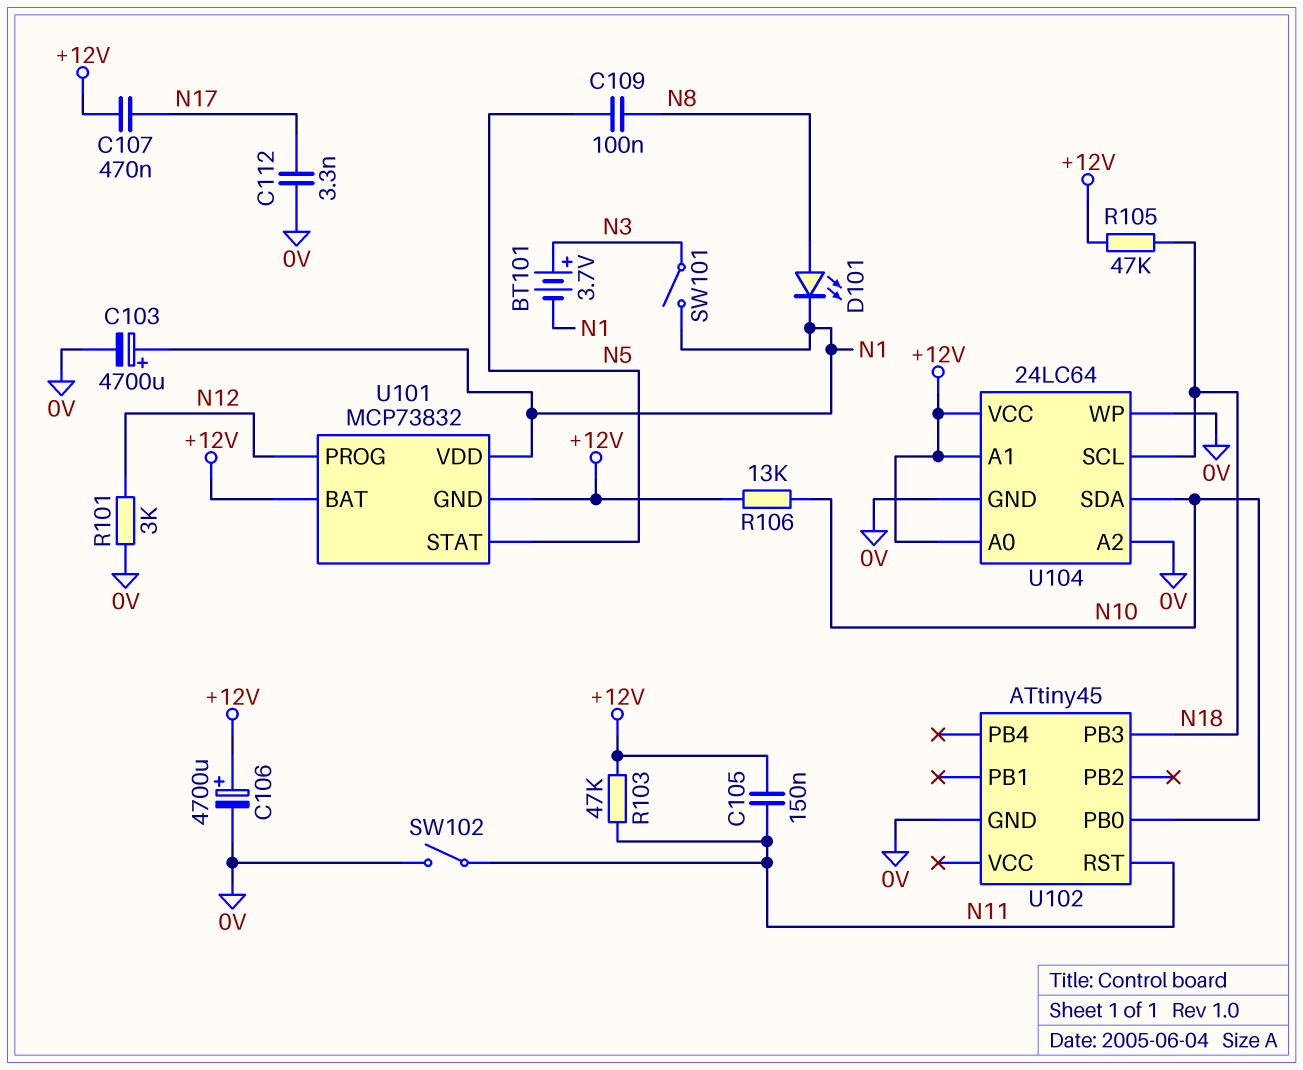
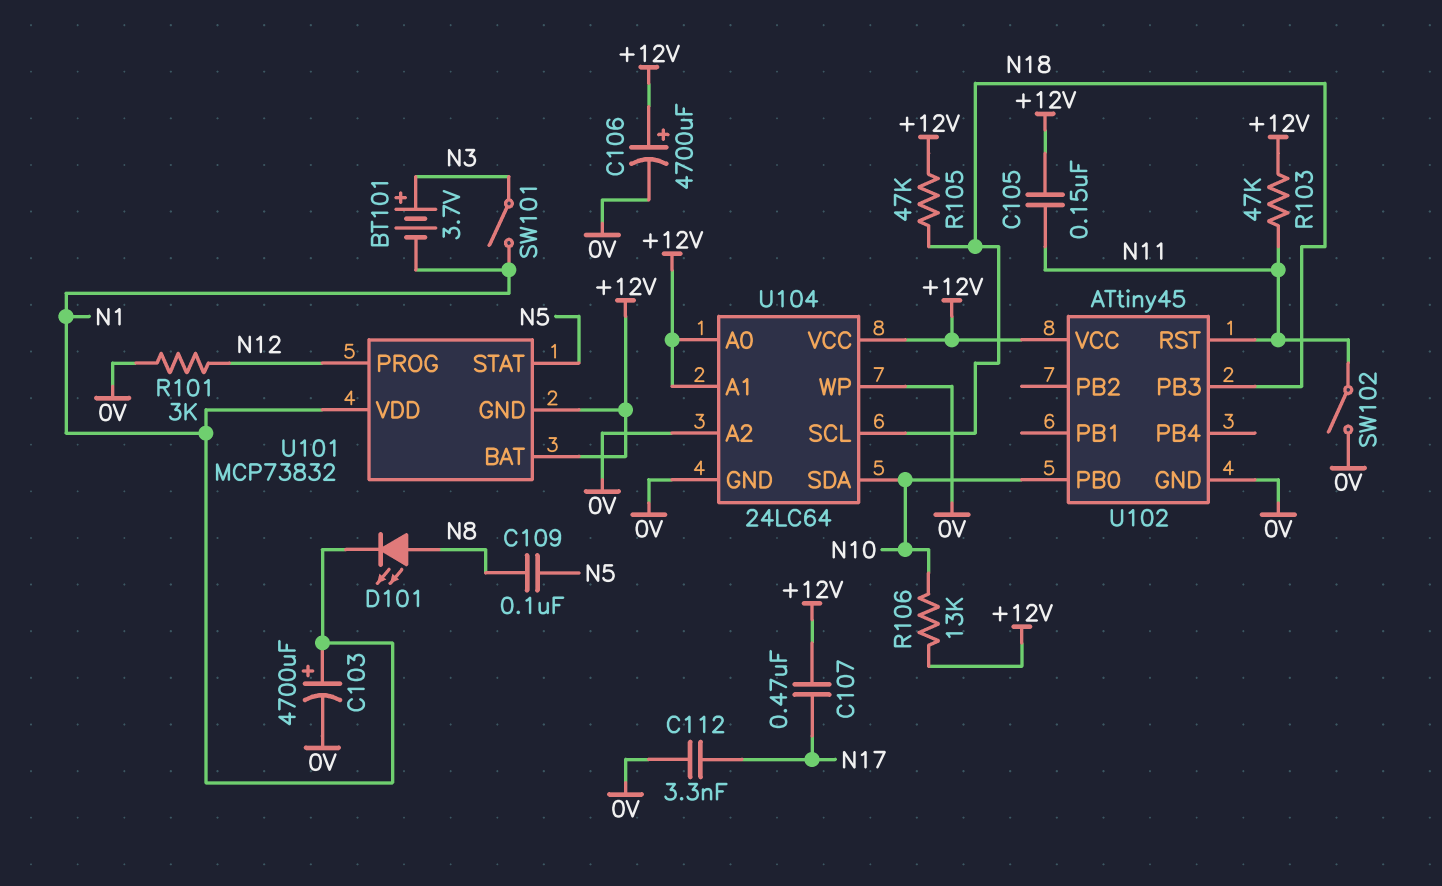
U102 pin VCC: none -> +12V

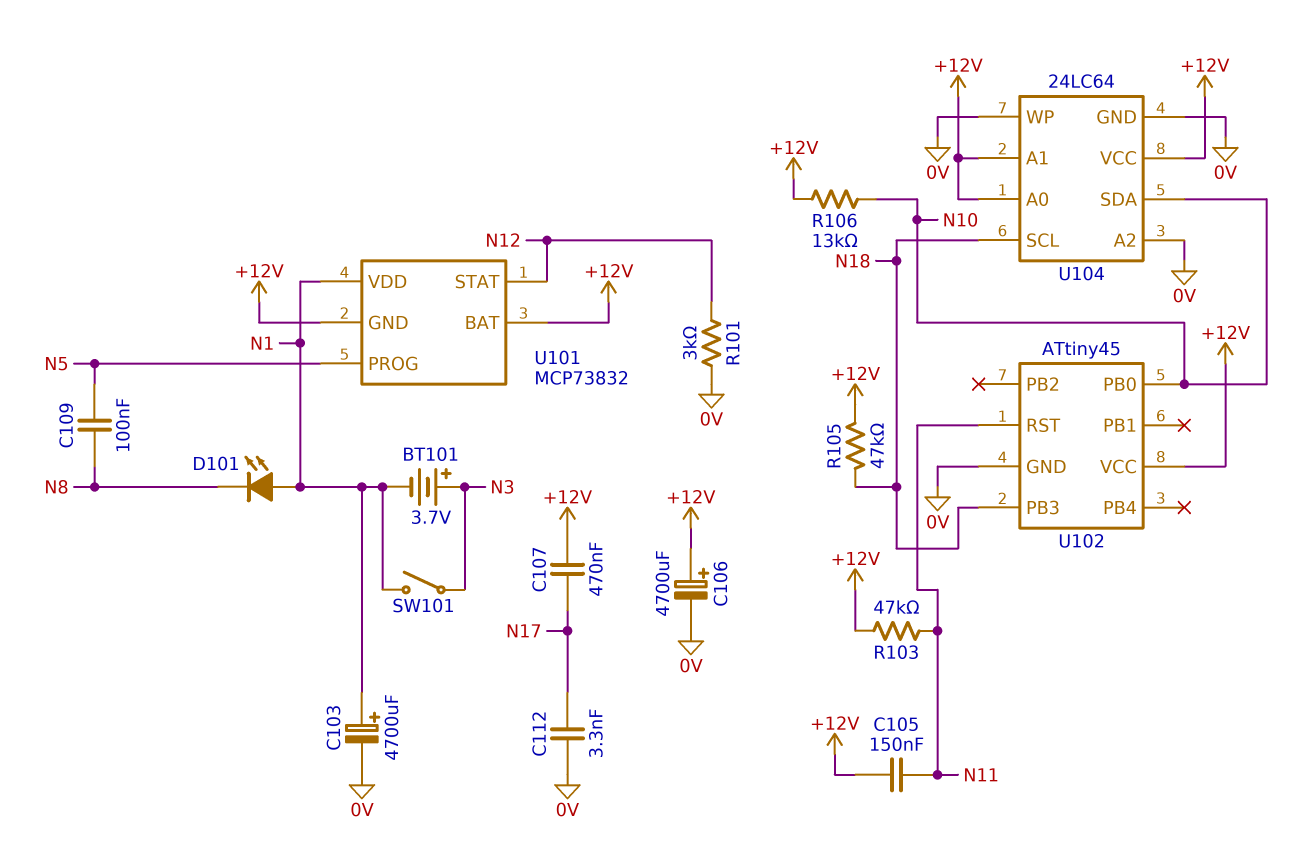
D101: LED (A N8, K N1) -> LED (A N1, K N8)
SW102: switch (0V, N11) -> none
U101 pin PROG: N12 -> N5
U101 pin STAT: N5 -> N12

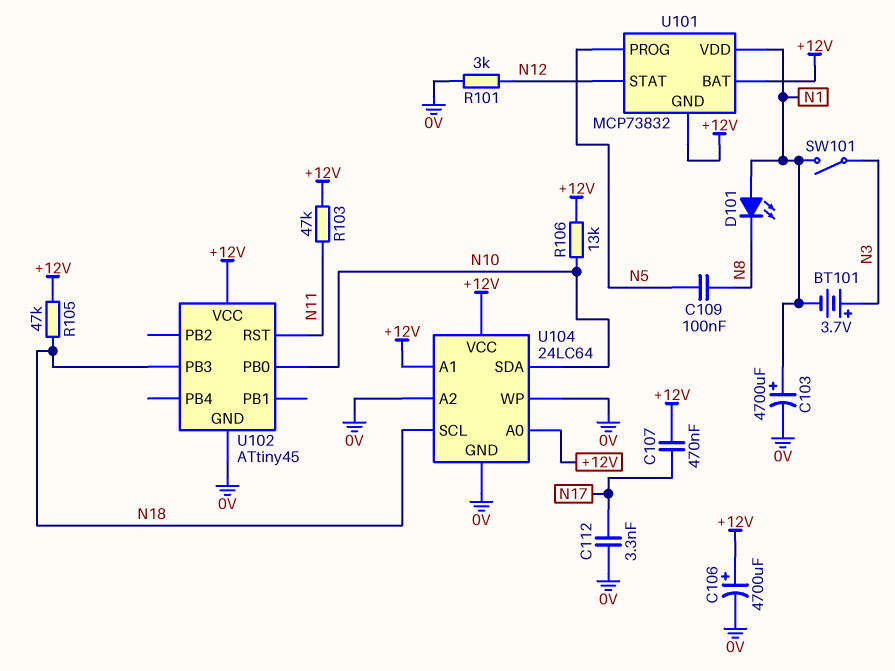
C105: 150nF (+12V, N11) -> none

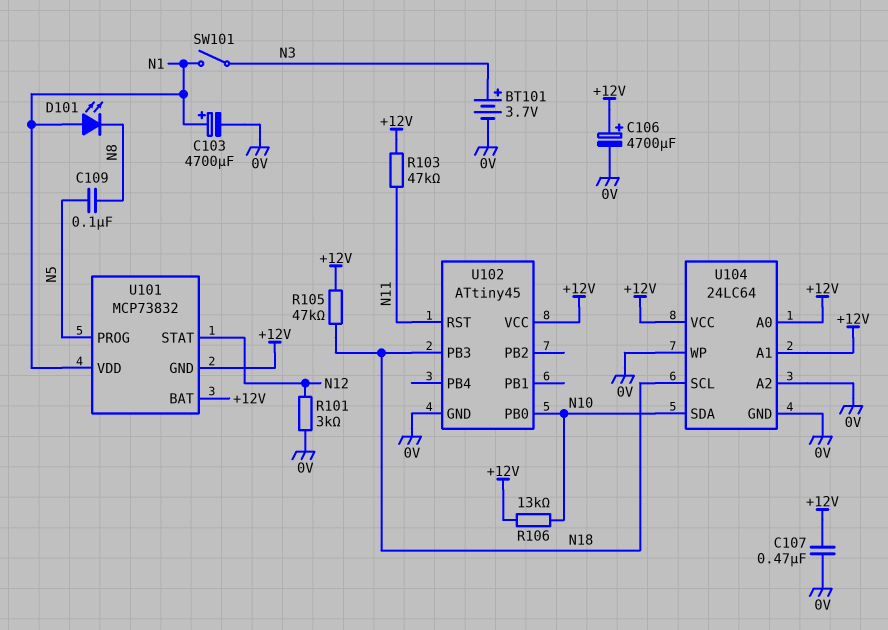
BT101: 3.7V (plus N3, minus N1) -> 3.7V (plus N3, minus 0V)
C107: 470nF (+12V, N17) -> 470nF (+12V, 0V)
C112: 3.3nF (0V, N17) -> none

